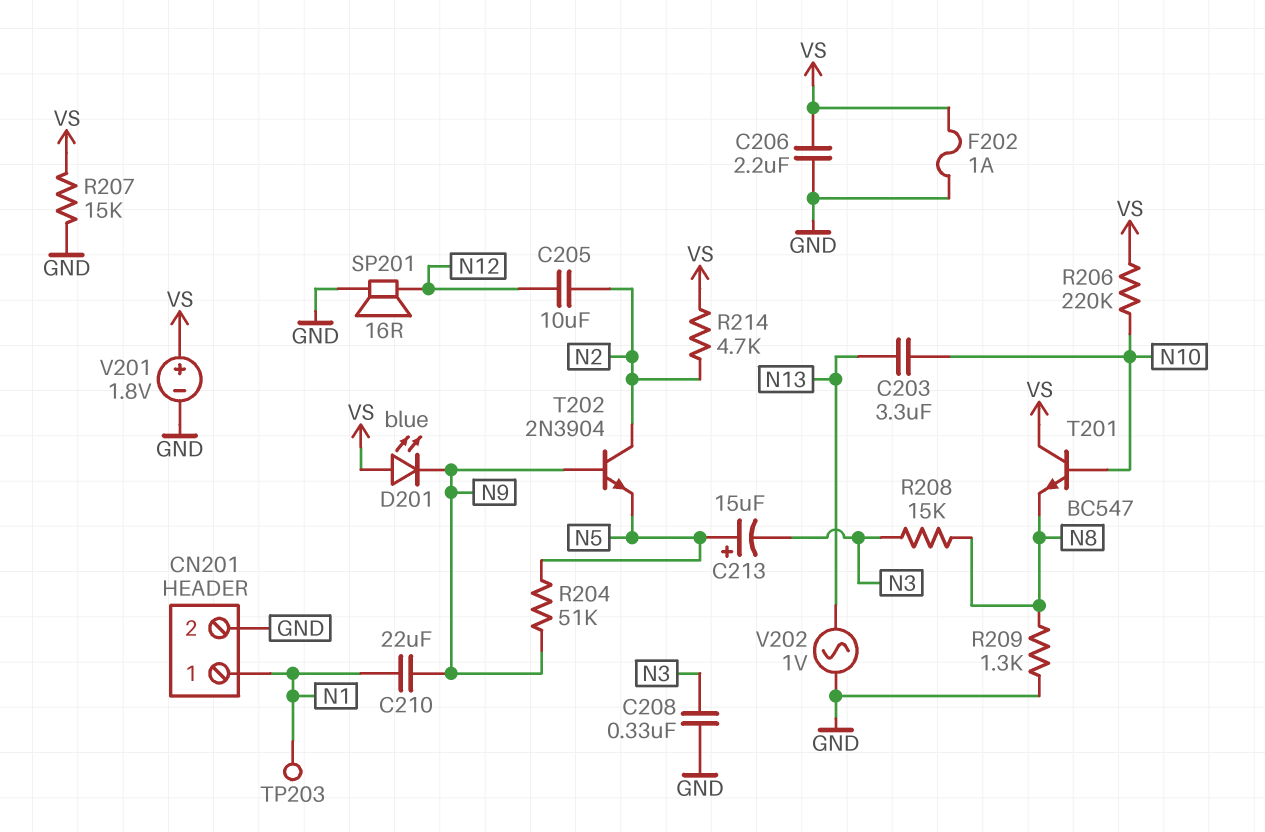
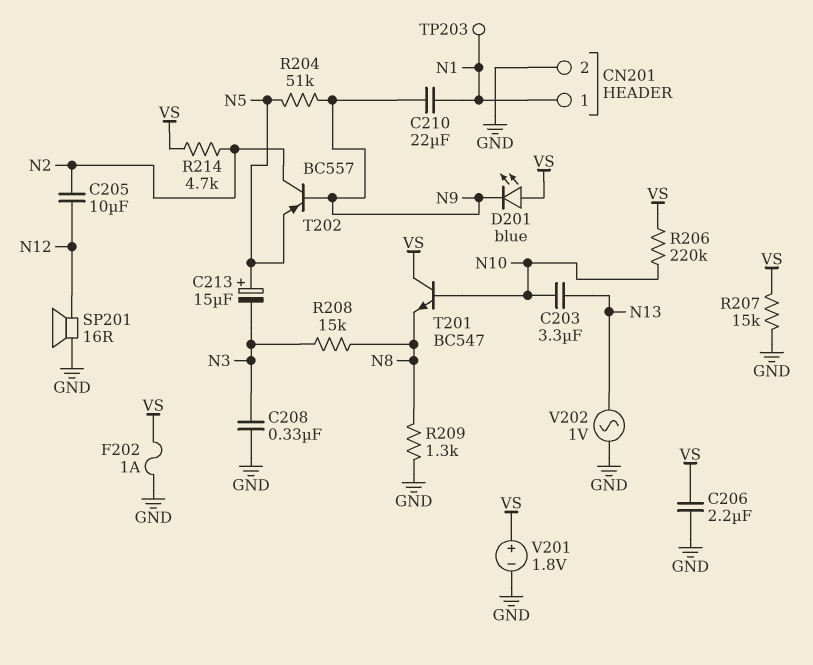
T202: NPN 2N3904 (B N9, C N2, E N5) -> PNP BC557 (B N9, C N2, E N5)

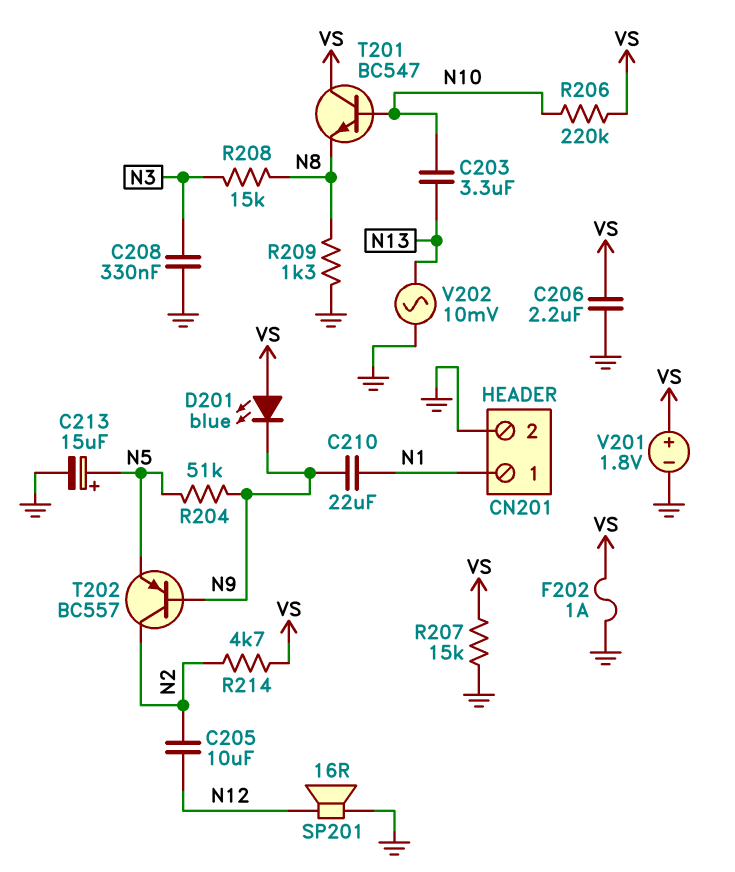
C213: 15uF (plus N5, minus N3) -> 15uF (plus N5, minus GND)
TP203: test point (N1) -> none
V202: AC 1V (GND, N13) -> AC 10mV (GND, N13)

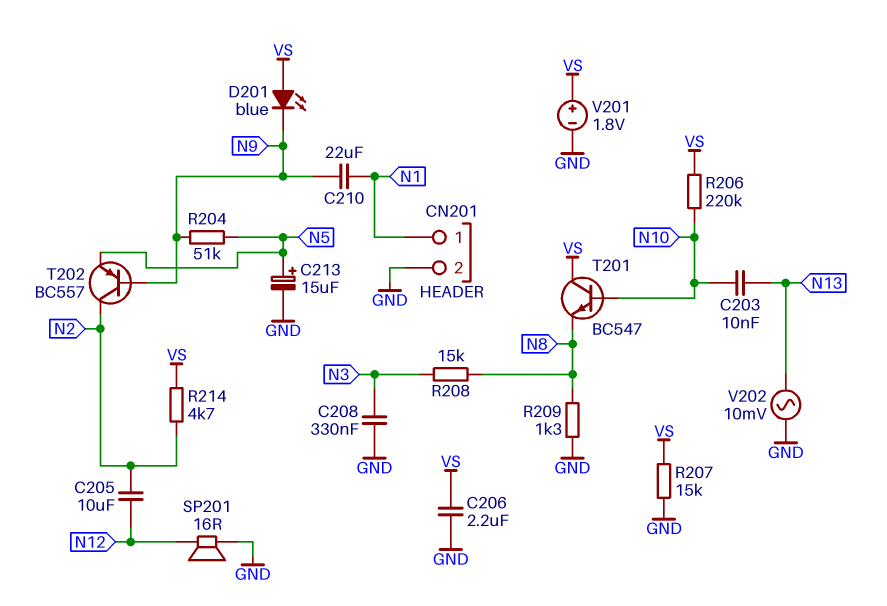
C203: 3.3uF (N10, N13) -> 10nF (N10, N13)
F202: 1A (GND, VS) -> none

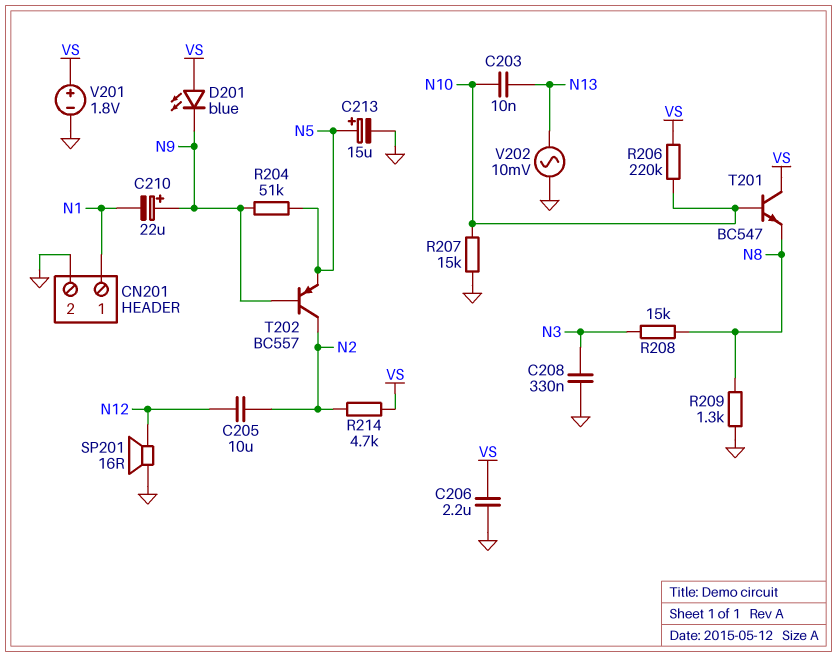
C210: 22uF (N1, N9) -> 22uF (plus N9, minus N1)
R207: 15k (GND, VS) -> 15k (GND, N10)

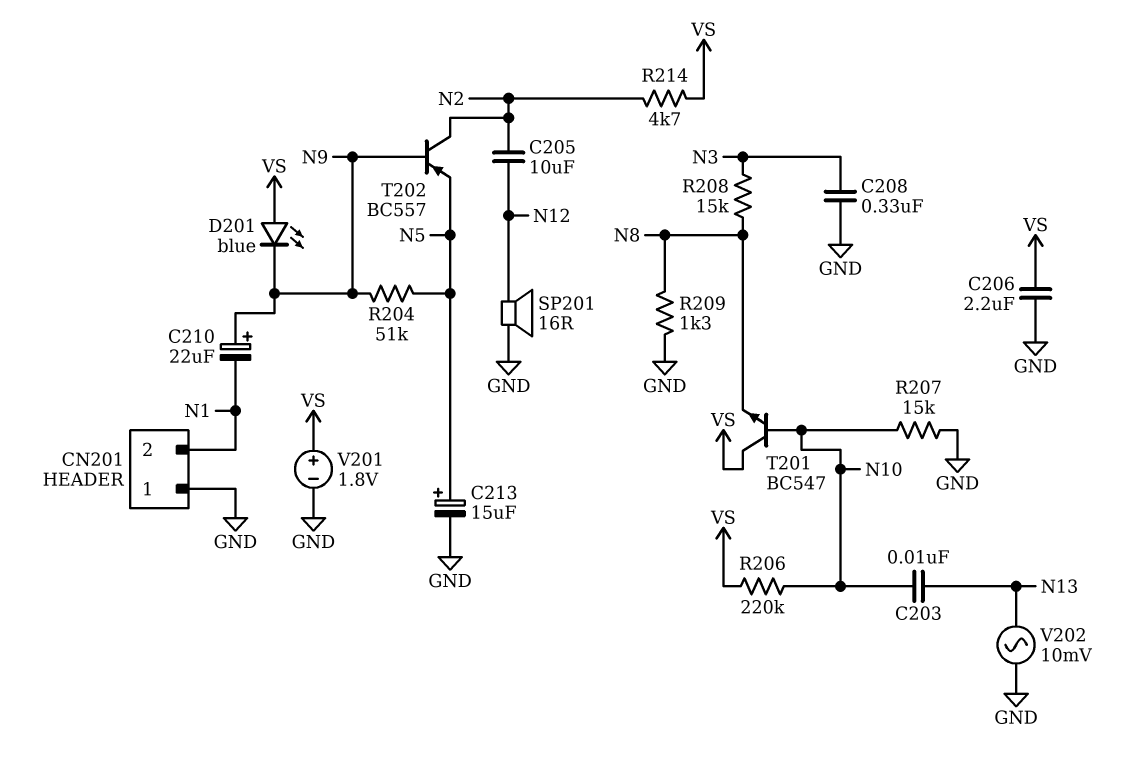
CN201 pin 1: N1 -> GND
CN201 pin 2: GND -> N1

